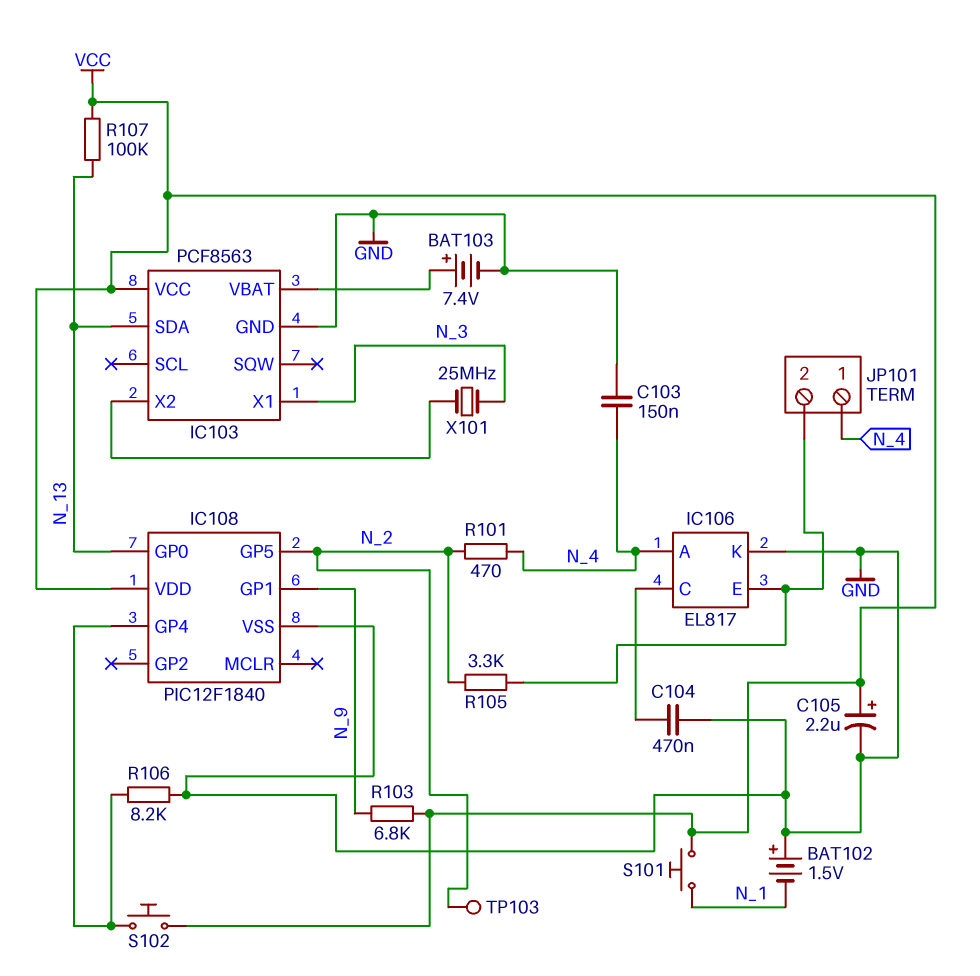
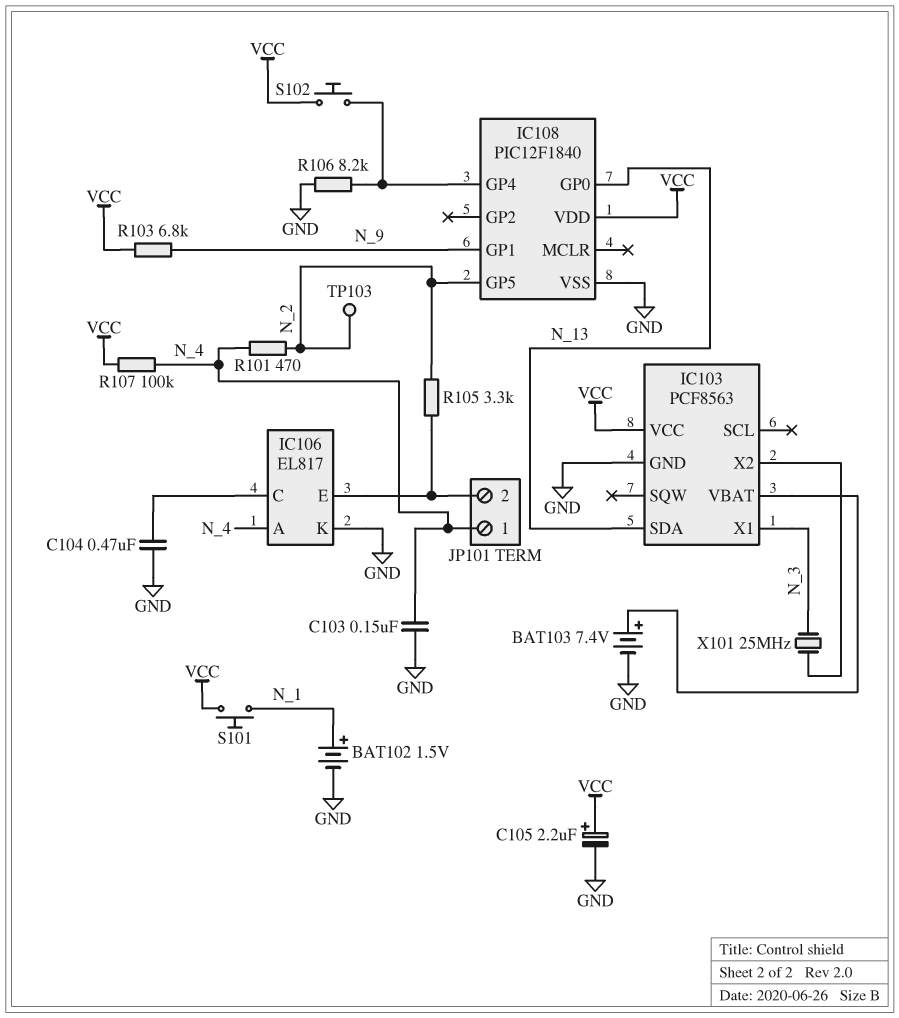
BAT102: 1.5V (plus GND, minus N_1) -> 1.5V (plus N_1, minus GND)
R107: 100k (N_13, VCC) -> 100k (N_4, VCC)

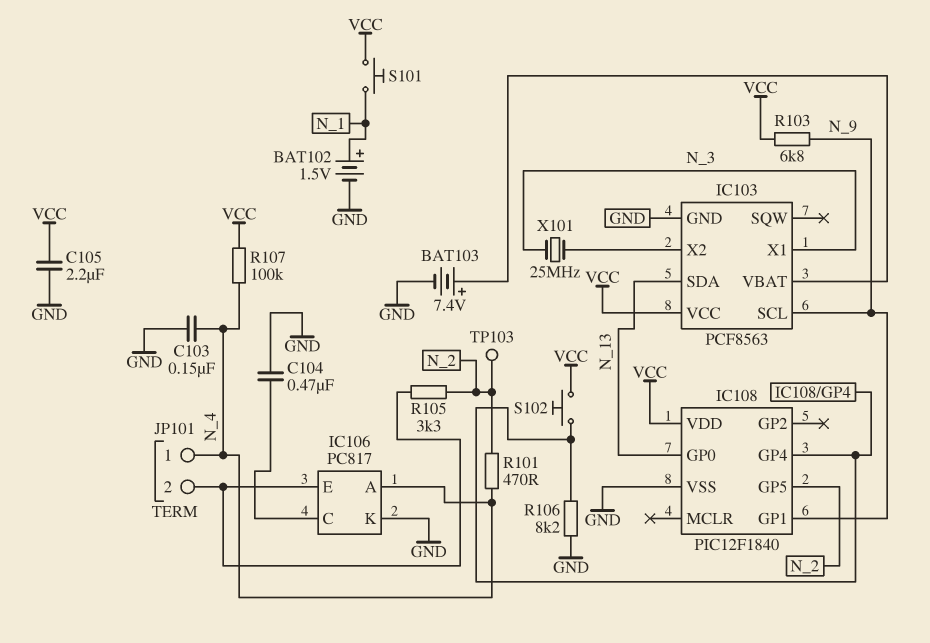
C105: 2.2uF (plus VCC, minus GND) -> 2.2uF (GND, VCC)
IC103 pin SCL: none -> N_9
IC106: EL817 -> PC817

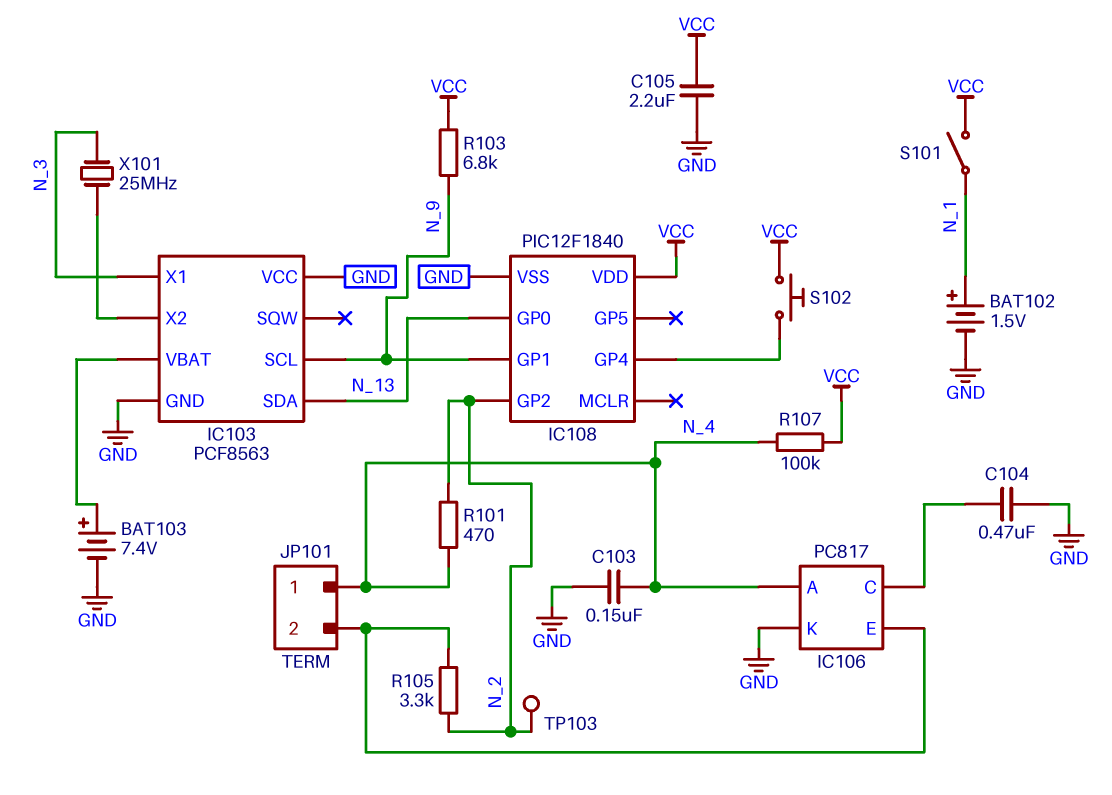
IC103 pin VCC: VCC -> GND
IC108 pin GP2: none -> N_2
IC108 pin GP5: N_2 -> none
R106: 8.2k (GND, IC108/GP4) -> none
S101: button (N_1, VCC) -> switch (N_1, VCC)

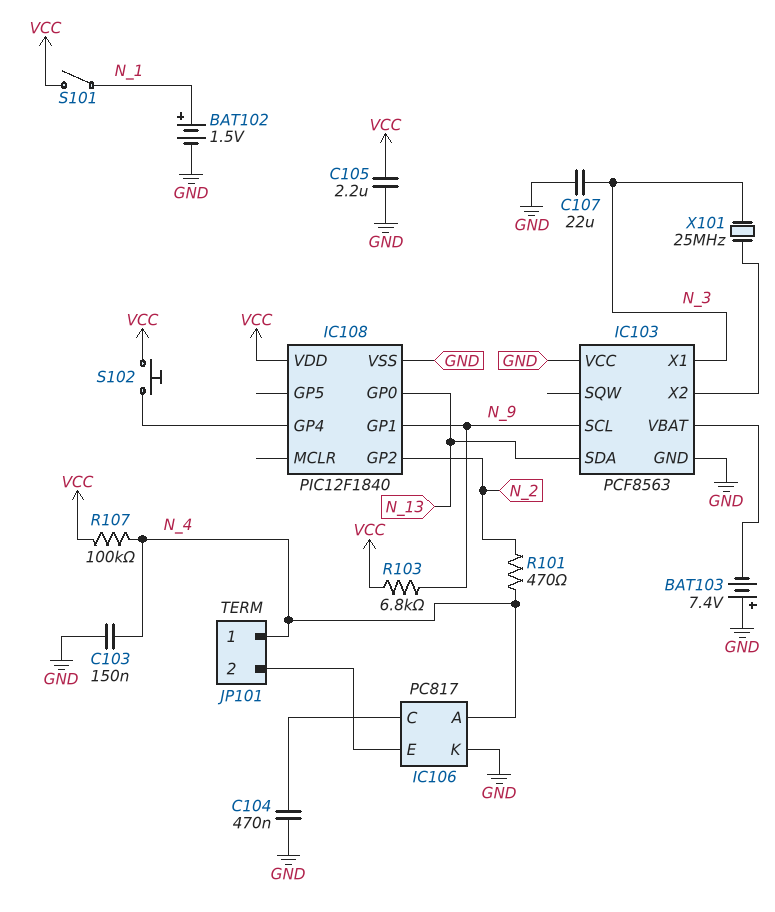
BAT103: 7.4V (plus IC103/VBAT, minus GND) -> 7.4V (plus GND, minus IC103/VBAT)
C107: none -> 22uF (GND, N_3)
R105: 3.3k (IC106/E, N_2) -> none
TP103: test point (N_2) -> none

